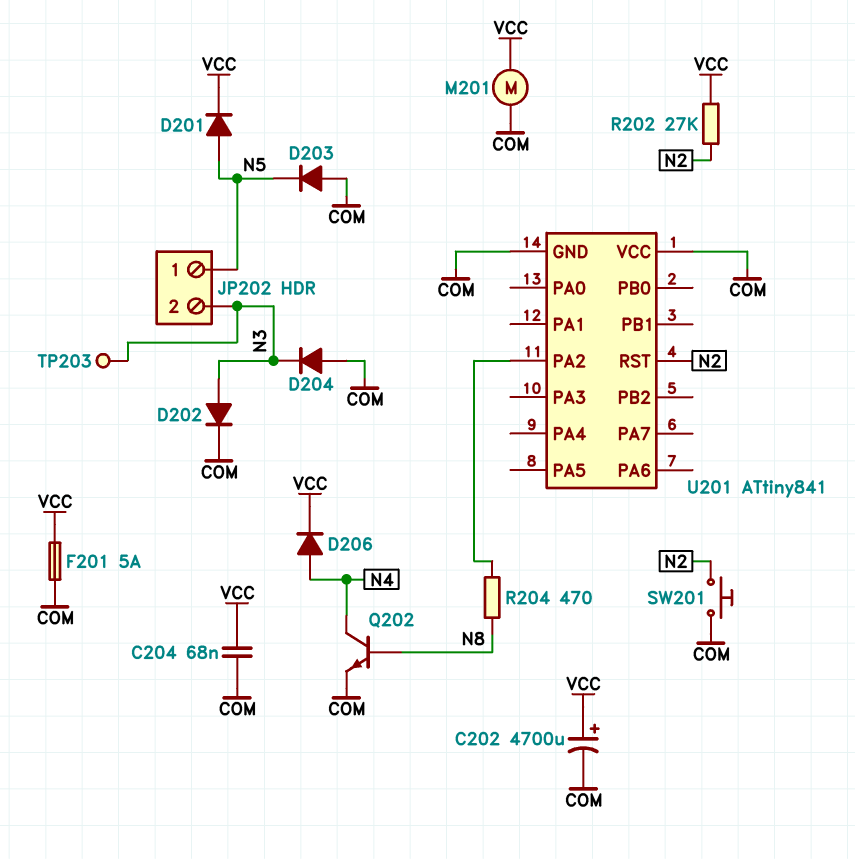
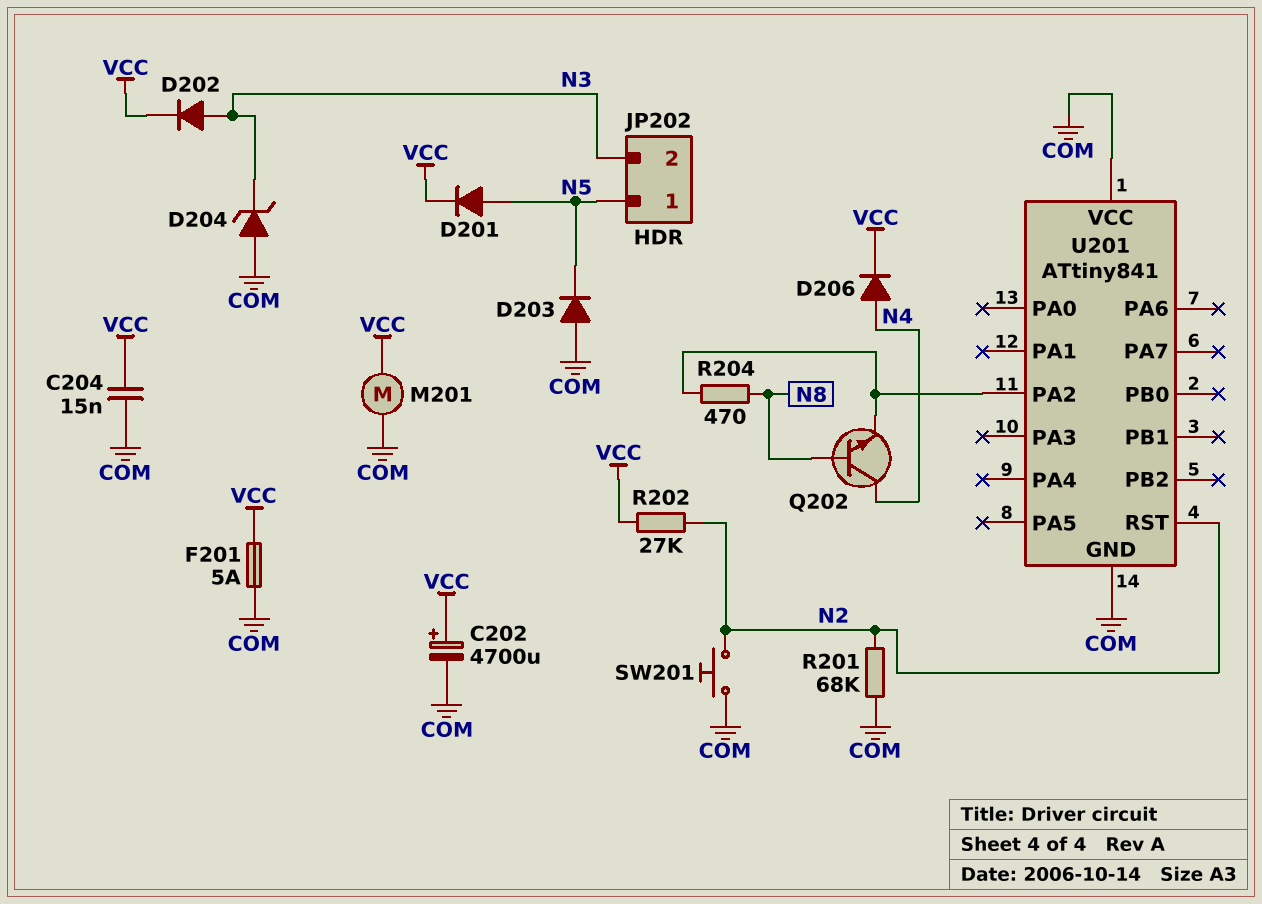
C204: 68nF (COM, VCC) -> 15nF (COM, VCC)
D202: diode (A N3, K COM) -> diode (A N3, K VCC)
D204: diode (A COM, K N3) -> zener (A COM, K N3)
Q202: NPN (B N8, C N4, E COM) -> NPN (B N8, C N4, E U201/PA2)
R201: none -> 68k (COM, N2)
TP203: test point (N3) -> none

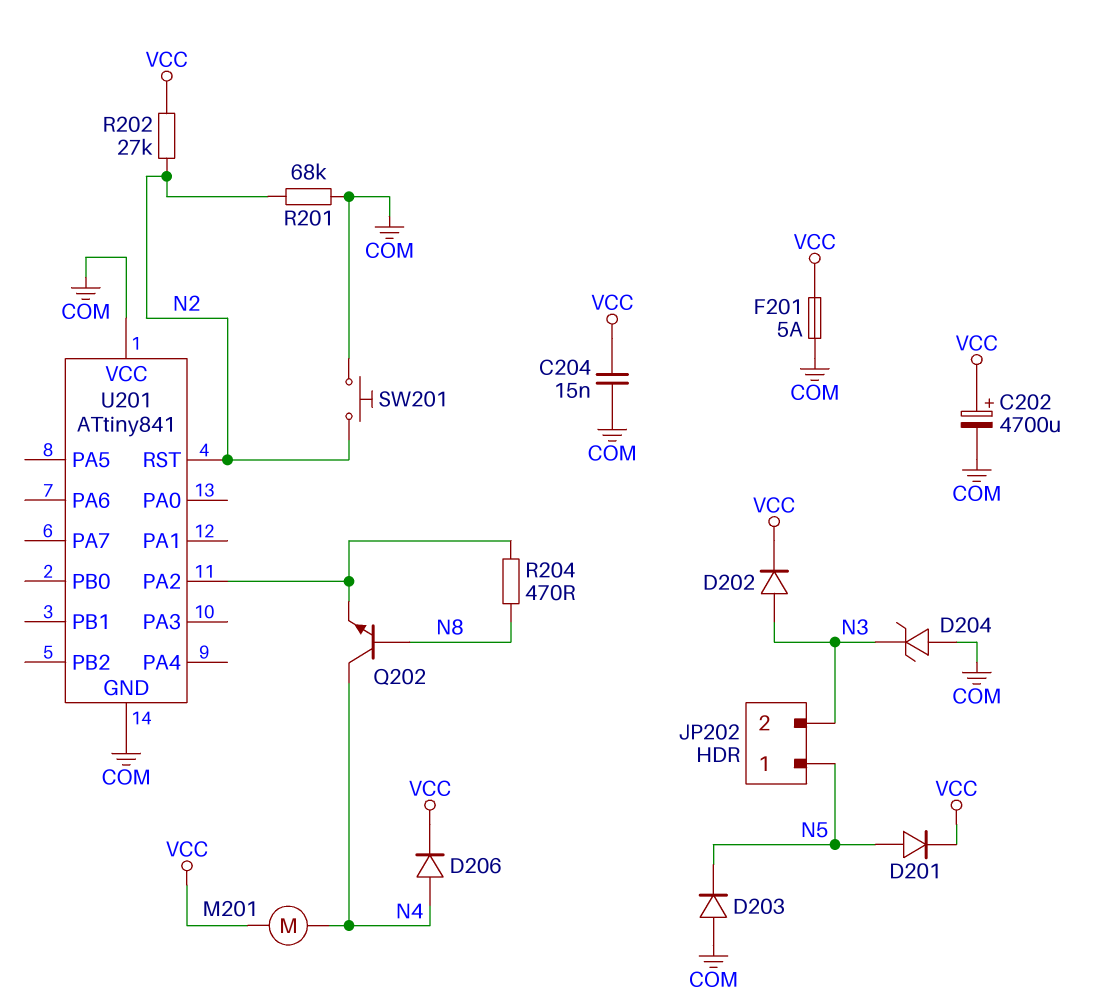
M201: motor (COM, VCC) -> motor (N4, VCC)

